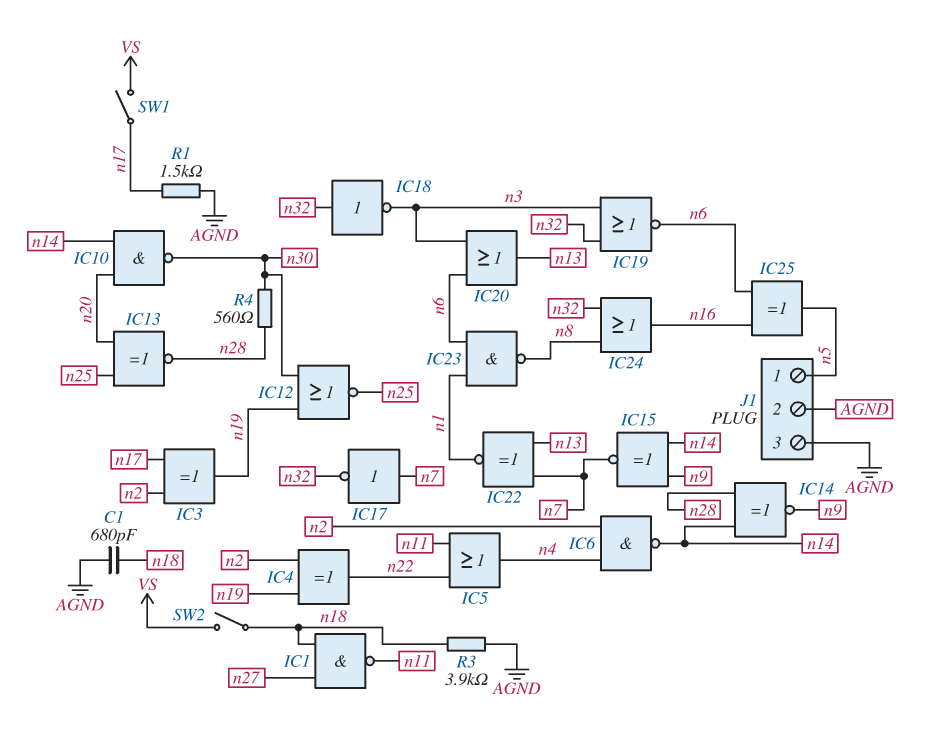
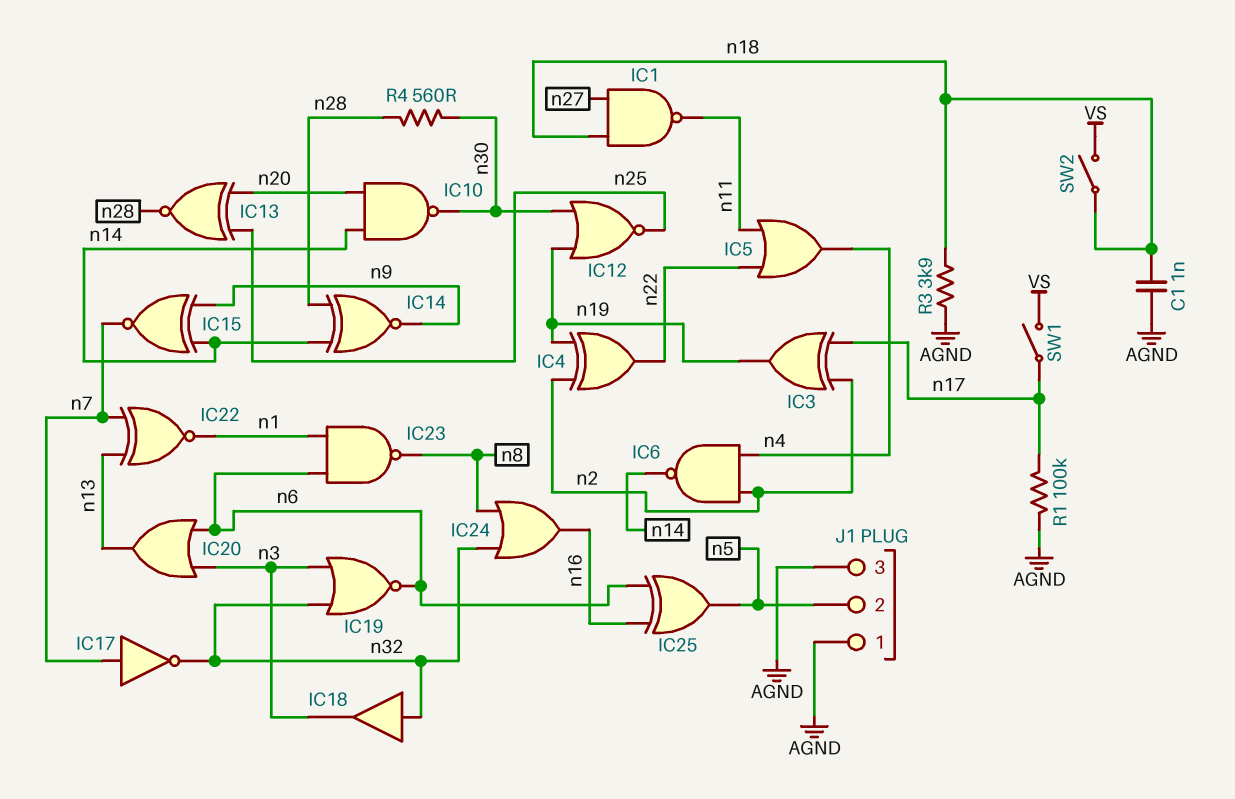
C1: 680pF (AGND, n18) -> 1nF (AGND, n18)
IC18: NOT (in n32, out n3) -> buffer (in n32, out n3)
J1 pin 1: n5 -> AGND
J1 pin 2: AGND -> n5
R1: 1.5k (AGND, n17) -> 100k (AGND, n17)

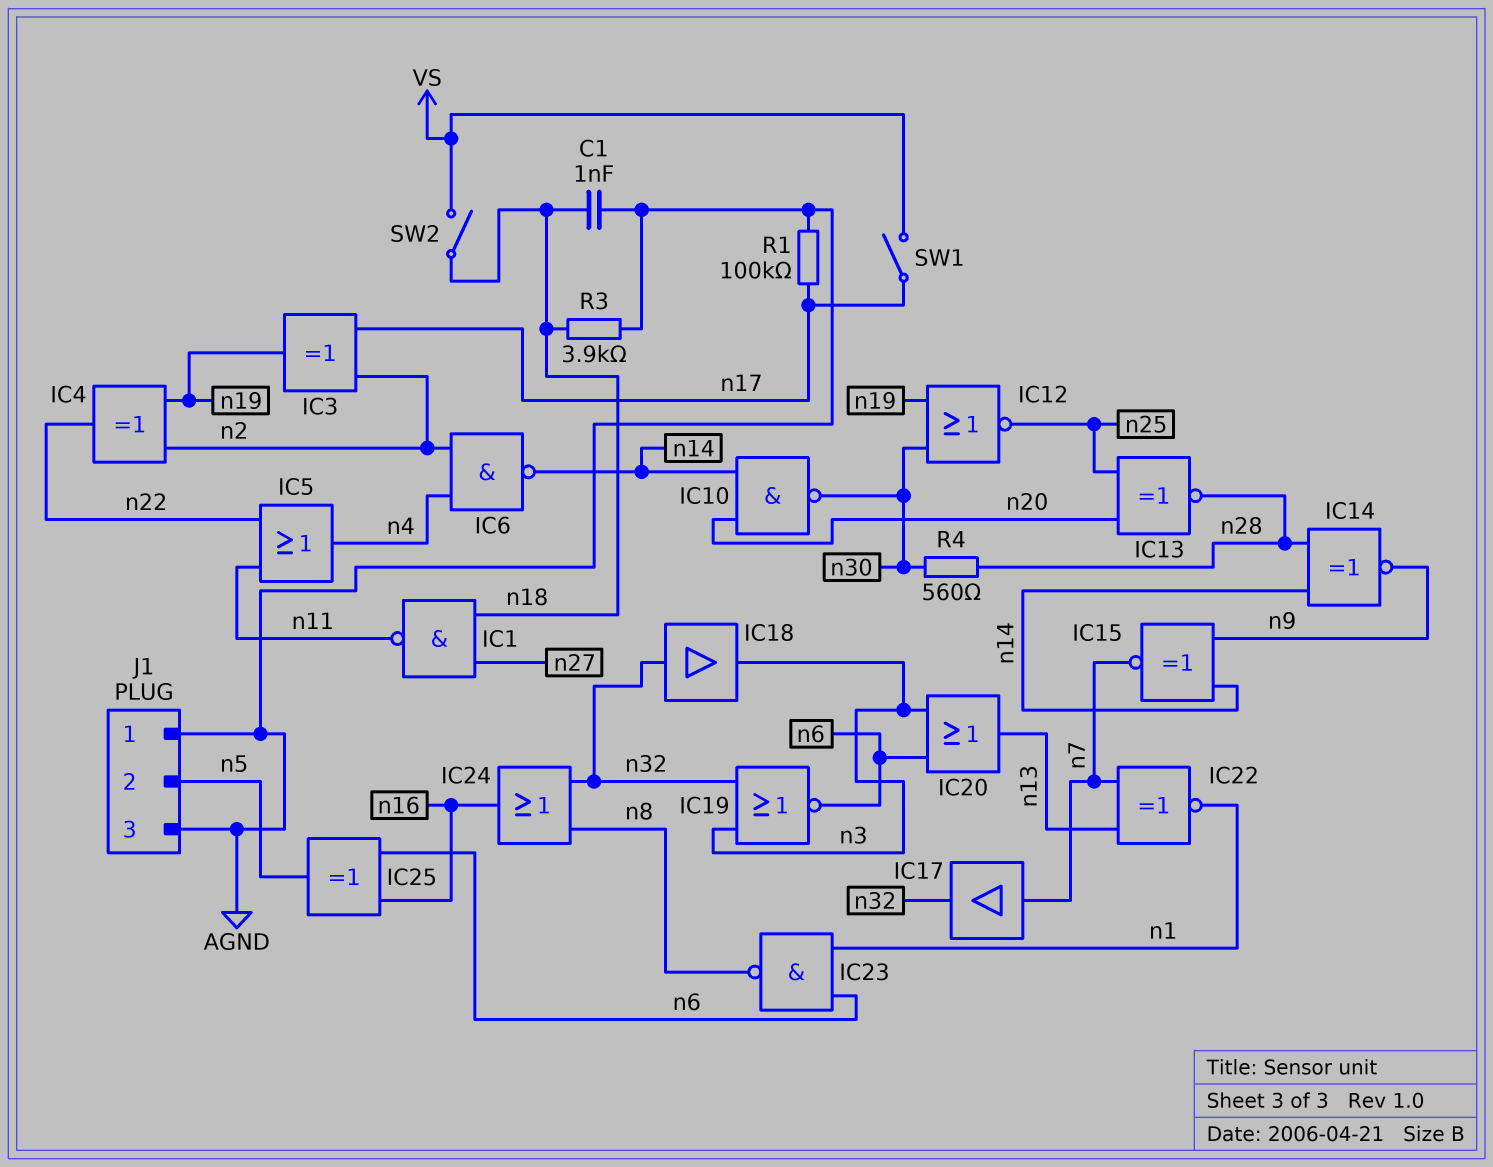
IC17: NOT (in n7, out n32) -> buffer (in n7, out n32)

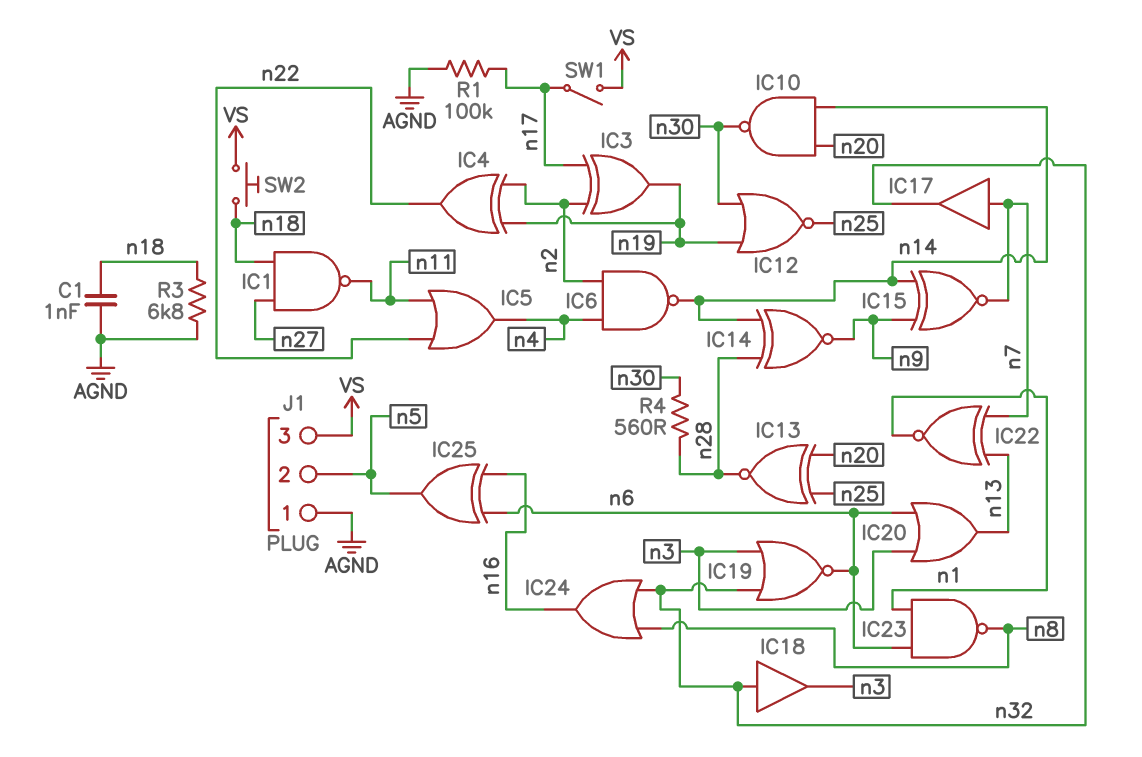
J1 pin 3: AGND -> VS
R3: 3.9k (AGND, n18) -> 6.8k (AGND, n18)
SW2: switch (VS, n18) -> button (VS, n18)

